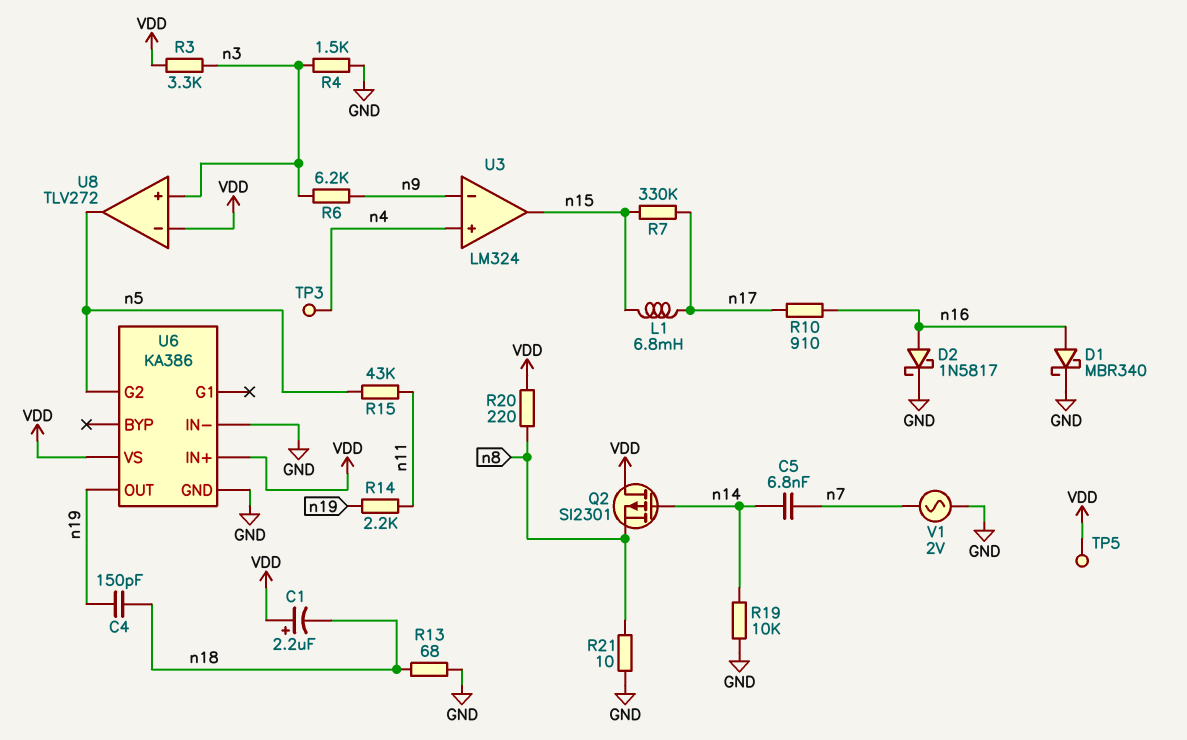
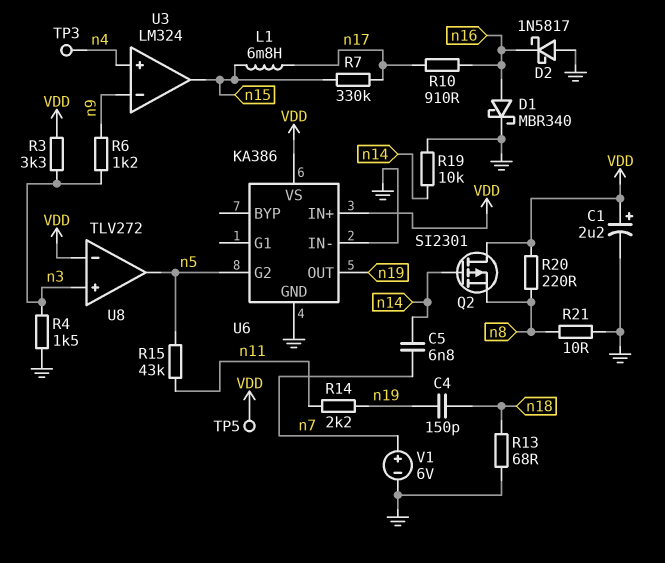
C1: 2.2uF (plus VDD, minus n18) -> 2.2uF (plus VDD, minus GND)
D2: schottky 1N5817 (A n16, K GND) -> schottky 1N5817 (A GND, K n16)
R6: 6.2k (n3, n9) -> 1.2k (n3, n9)
V1: AC 2V (GND, n7) -> 6V (plus n7, minus GND)

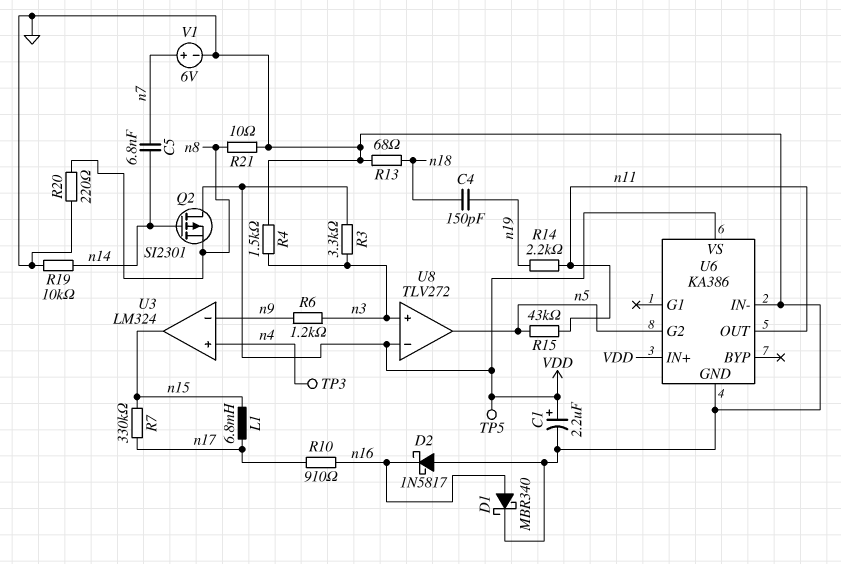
R20: 220 (VDD, n8) -> 220 (GND, n8)
U6 pin OUT: n19 -> n11

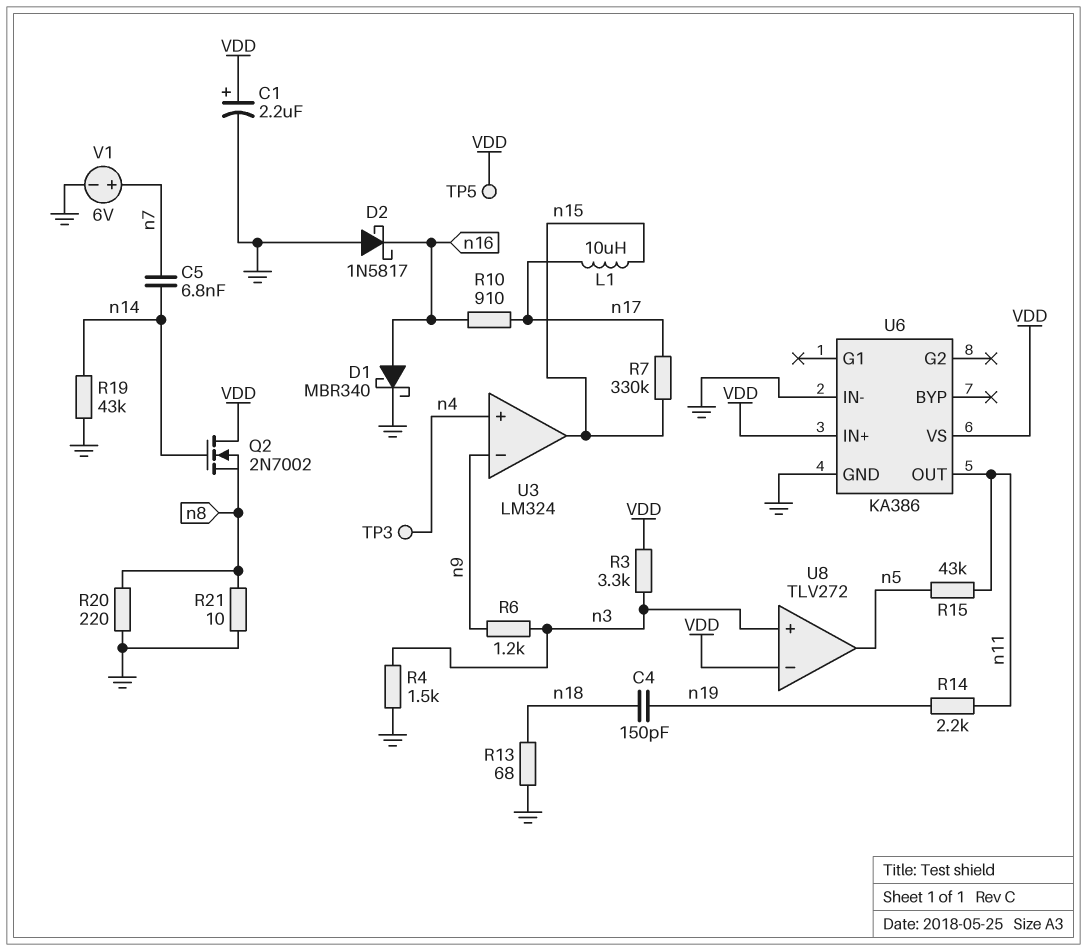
L1: 6.8mH (n15, n17) -> 10uH (n15, n17)
Q2: PMOS SI2301 (G n14, D VDD, S n8) -> NMOS 2N7002 (G n14, D VDD, S n8)
R19: 10k (GND, n14) -> 43k (GND, n14)
U6 pin G2: n5 -> none

